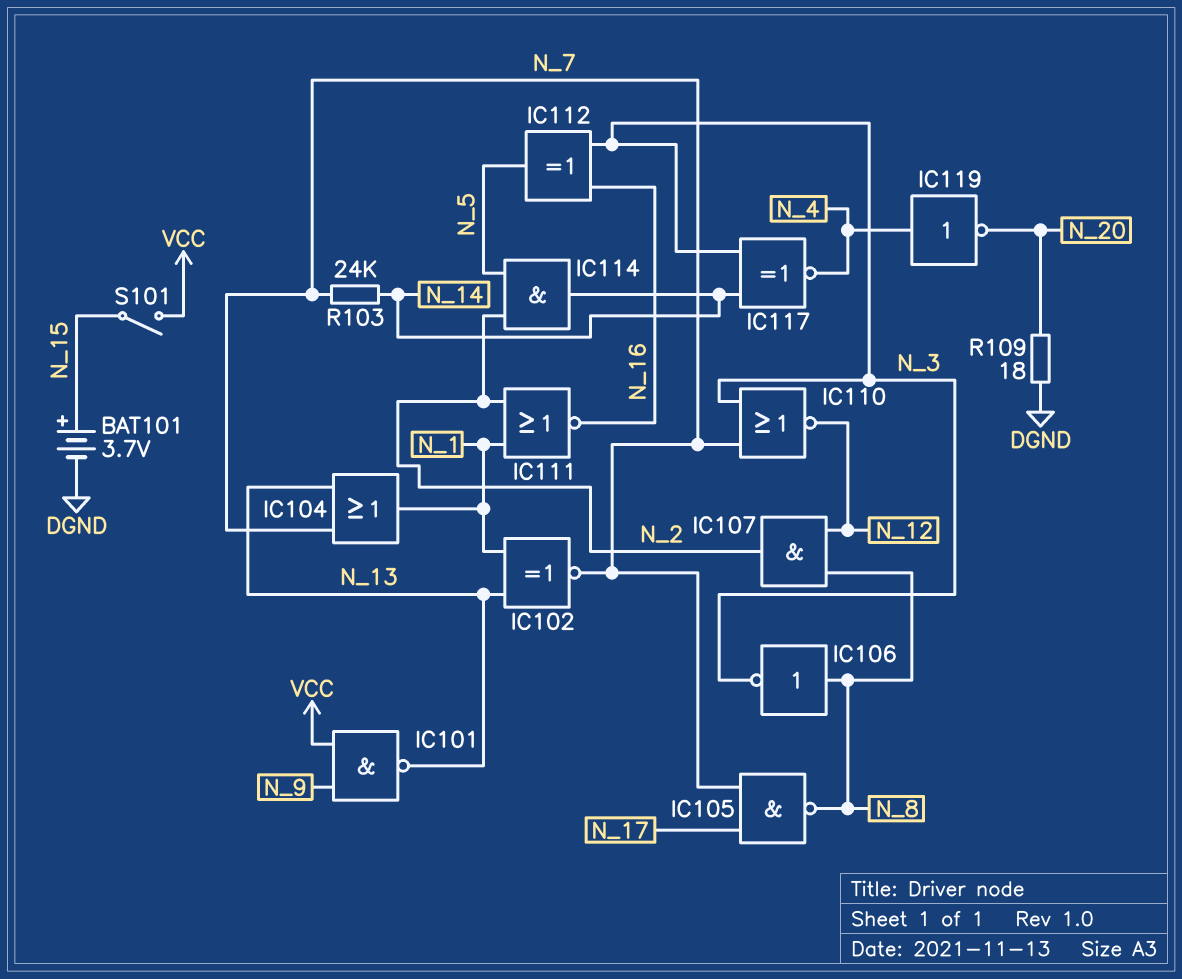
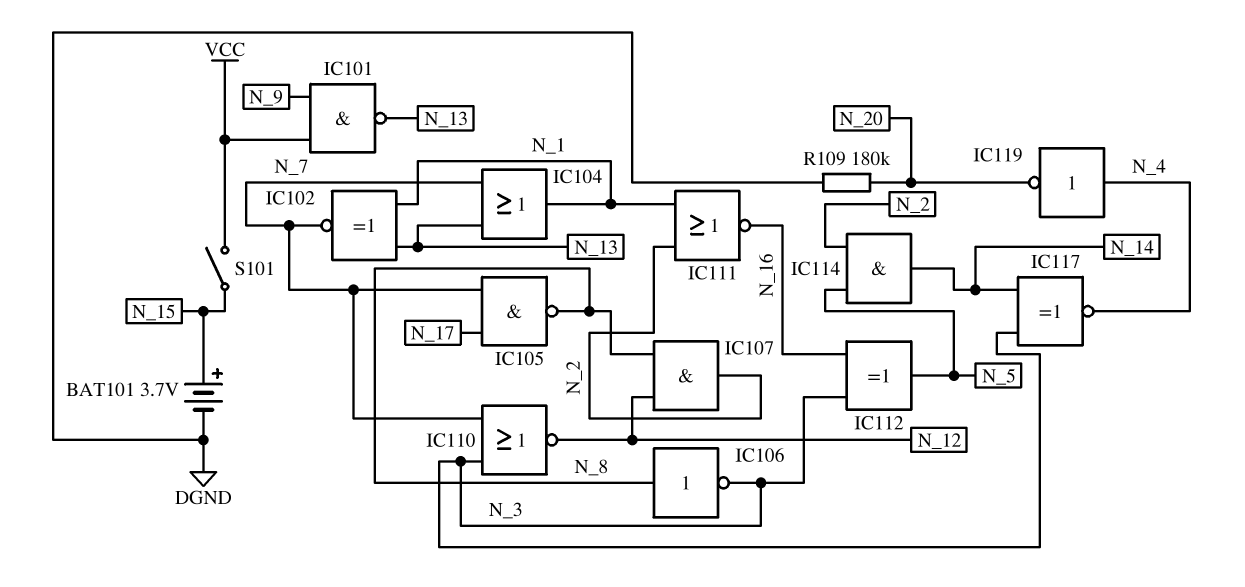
R103: 24k (N_7, N_14) -> none
R109: 18 (DGND, N_20) -> 180k (DGND, N_20)

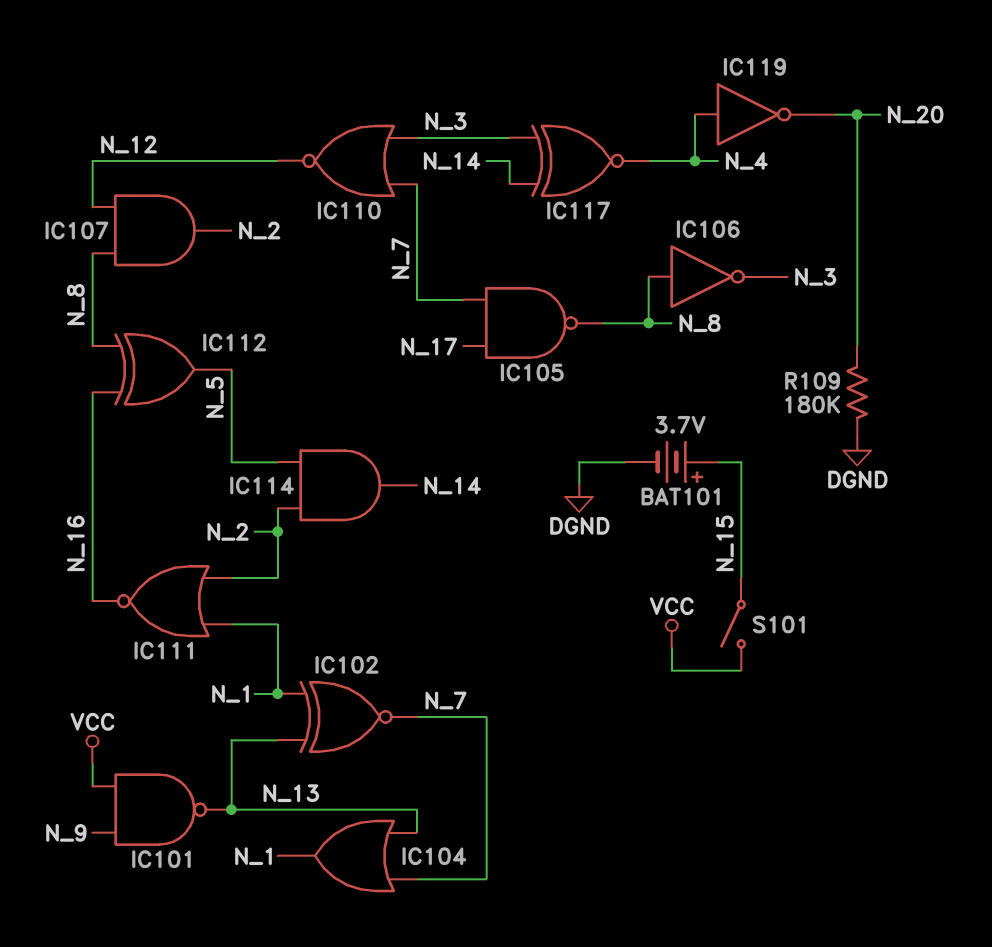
IC112: XOR (in N_3, in N_16, out N_5) -> XOR (in N_8, in N_16, out N_5)

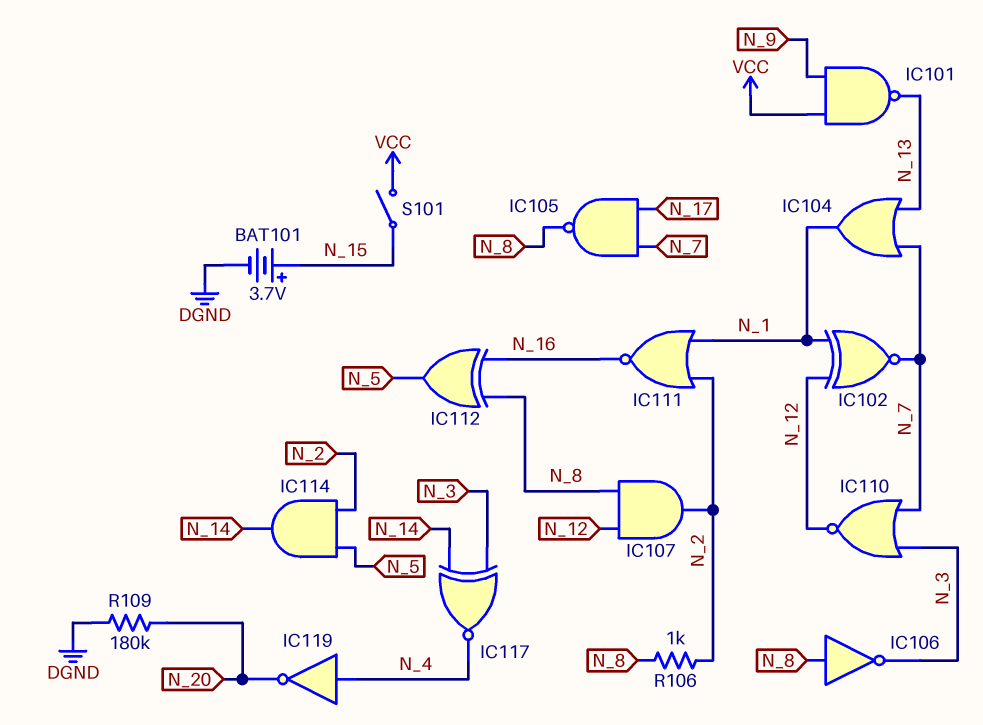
IC102: XNOR (in N_1, in N_13, out N_7) -> XNOR (in N_1, in N_12, out N_7)
R106: none -> 1k (N_2, N_8)

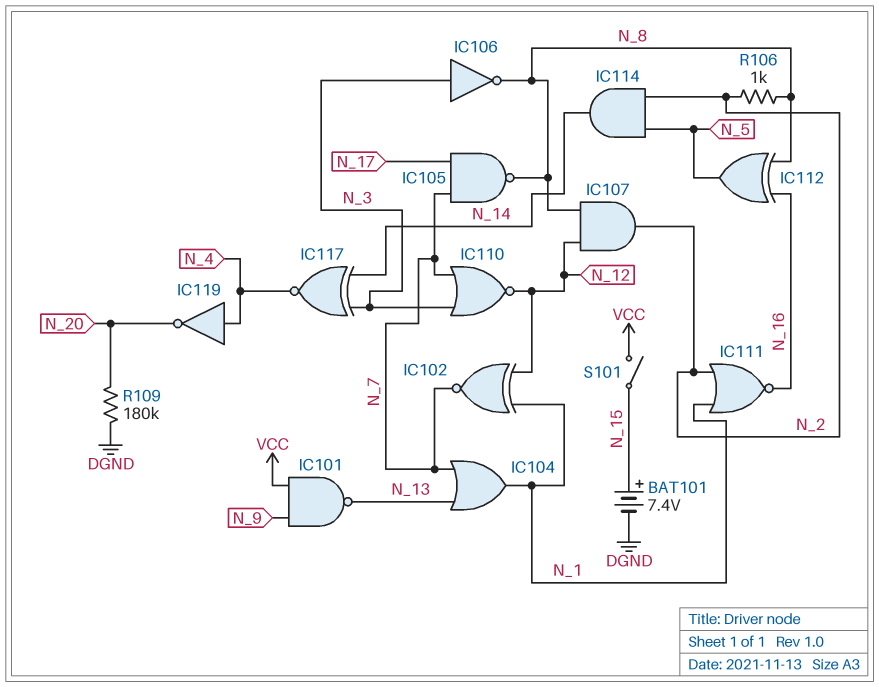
BAT101: 3.7V (plus N_15, minus DGND) -> 7.4V (plus N_15, minus DGND)
IC106: NOT (in N_8, out N_3) -> NOT (in N_3, out N_8)

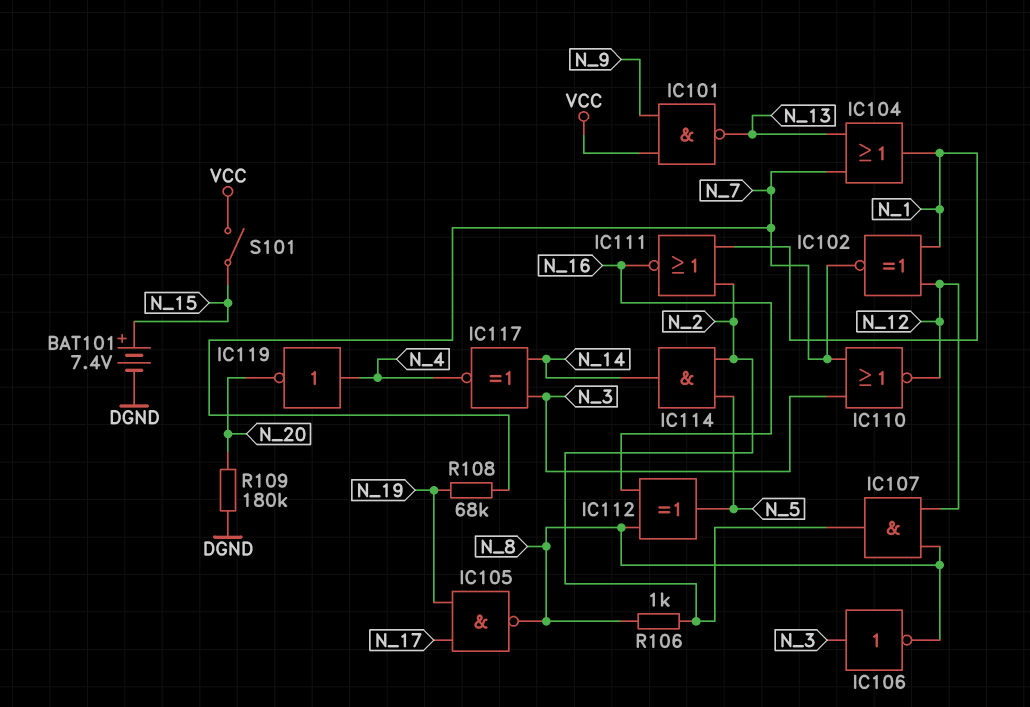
IC105: NAND (in N_7, in N_17, out N_8) -> NAND (in N_17, in N_19, out N_8)
R108: none -> 68k (N_7, N_19)

